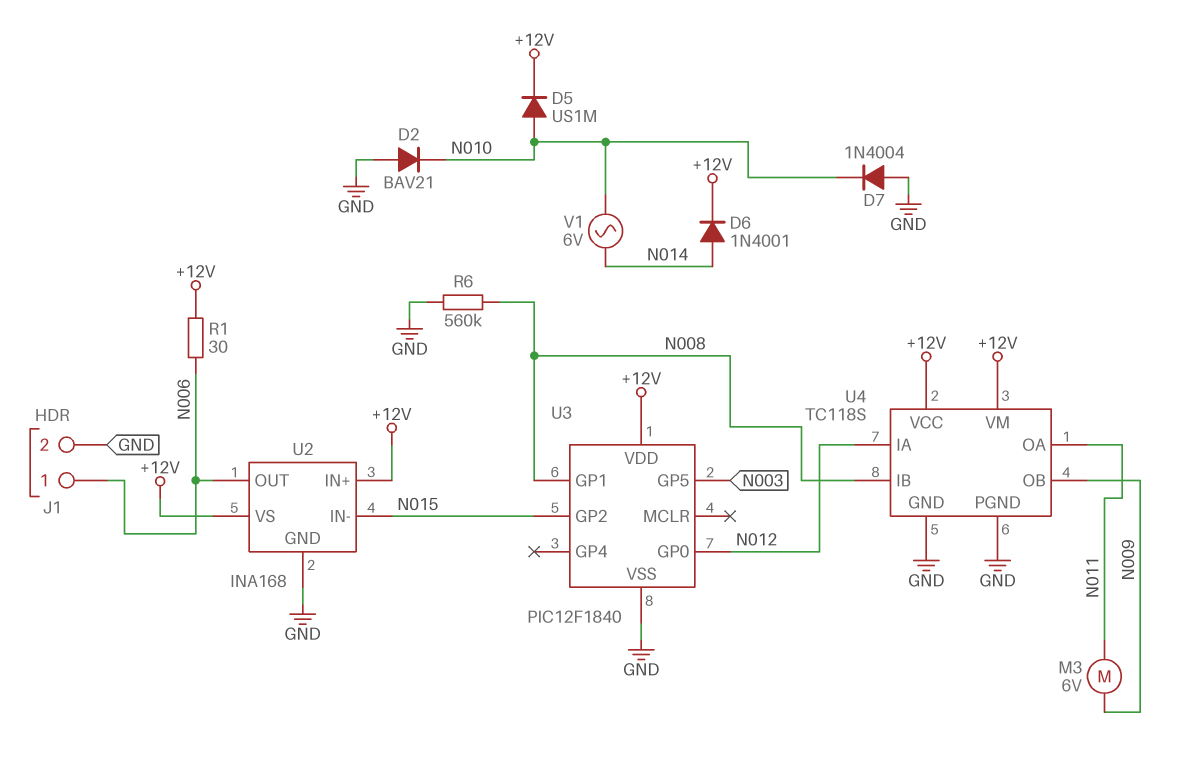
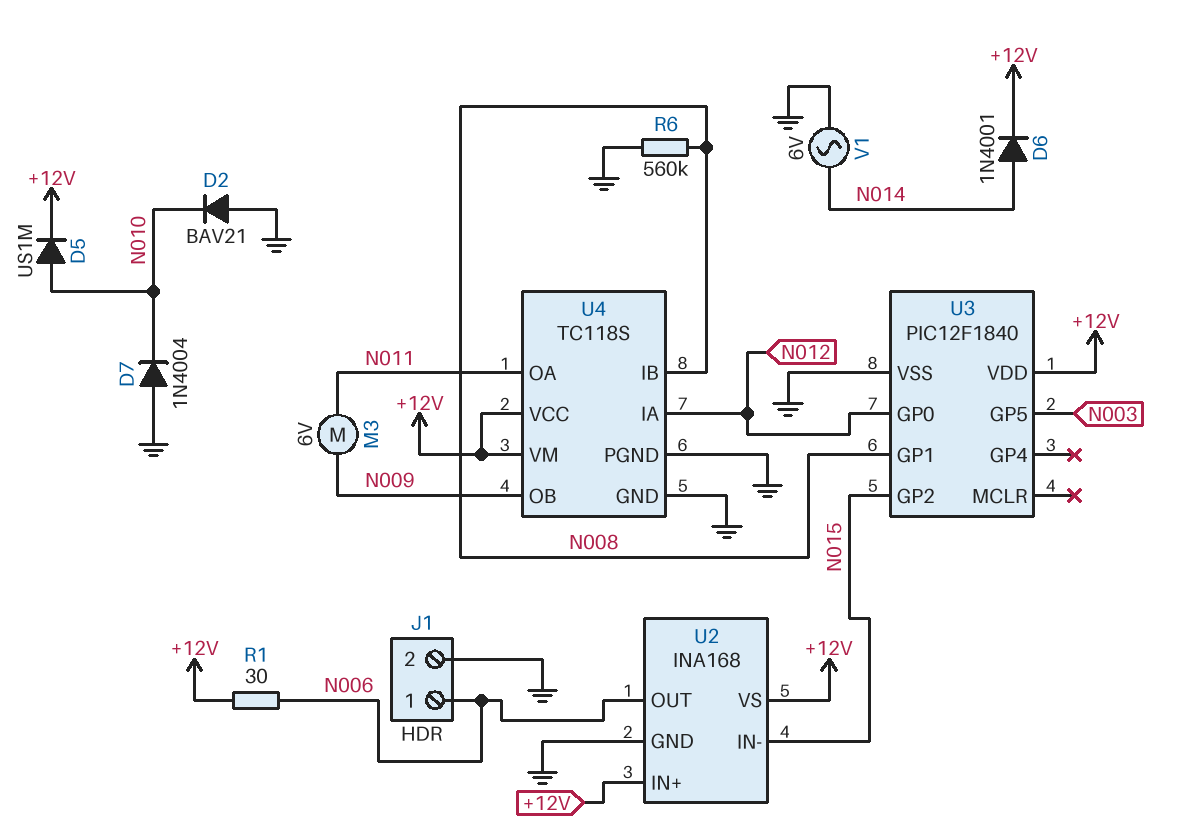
V1: AC 6V (N010, N014) -> AC 6V (GND, N014)

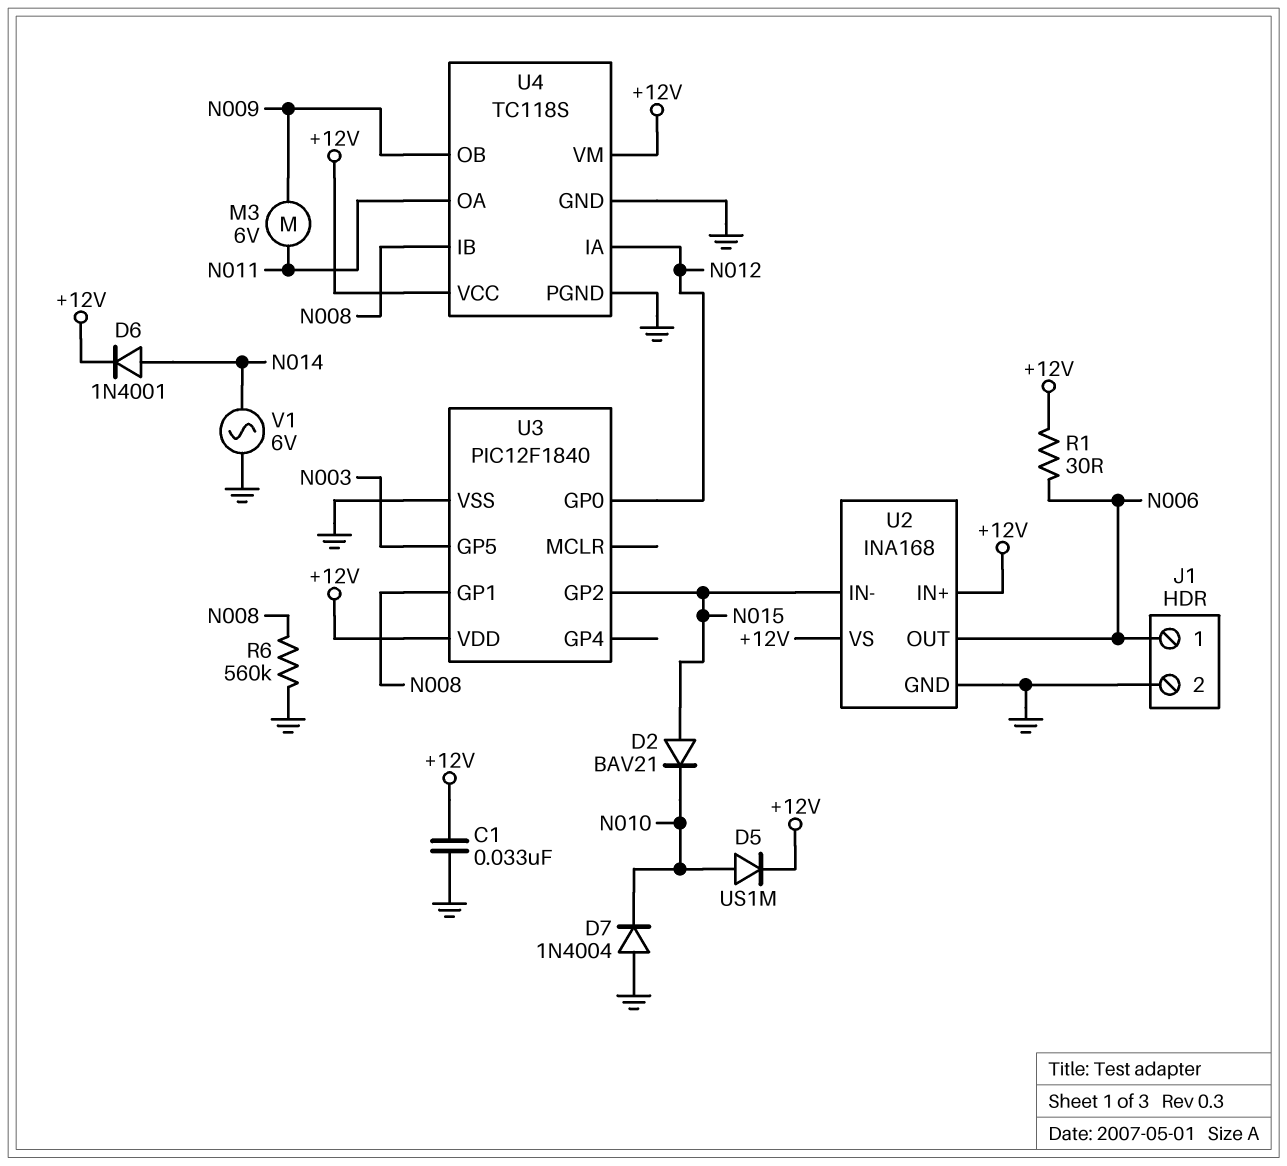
C1: none -> 33nF (+12V, GND)
D2: diode BAV21 (A GND, K N010) -> diode BAV21 (A N015, K N010)

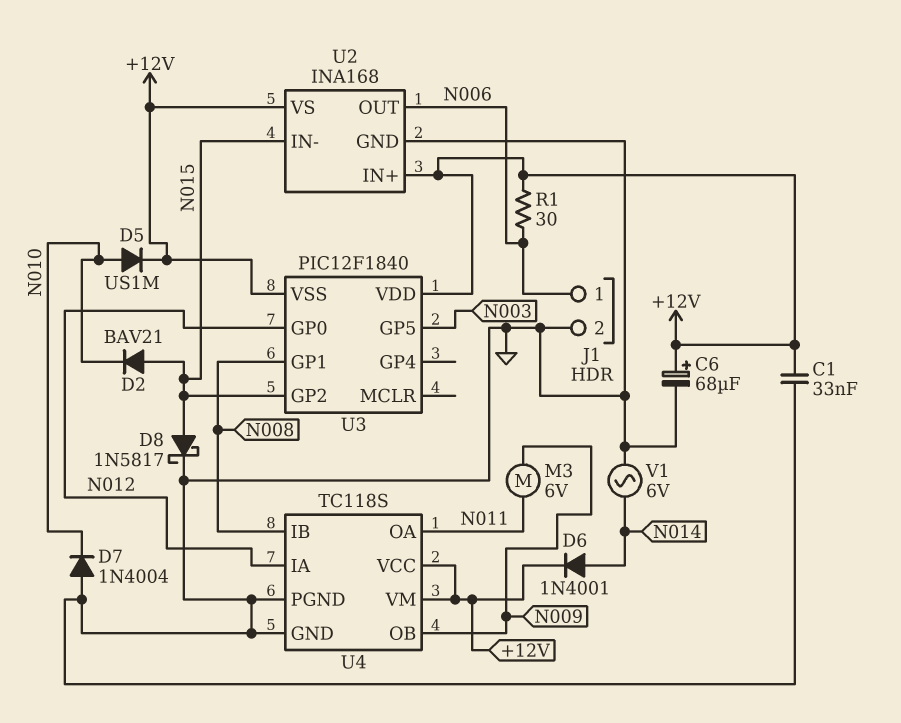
C6: none -> 68uF (plus +12V, minus GND)
D8: none -> schottky 1N5817 (A N015, K GND)
R6: 560k (GND, N008) -> none
U3 pin VSS: GND -> +12V

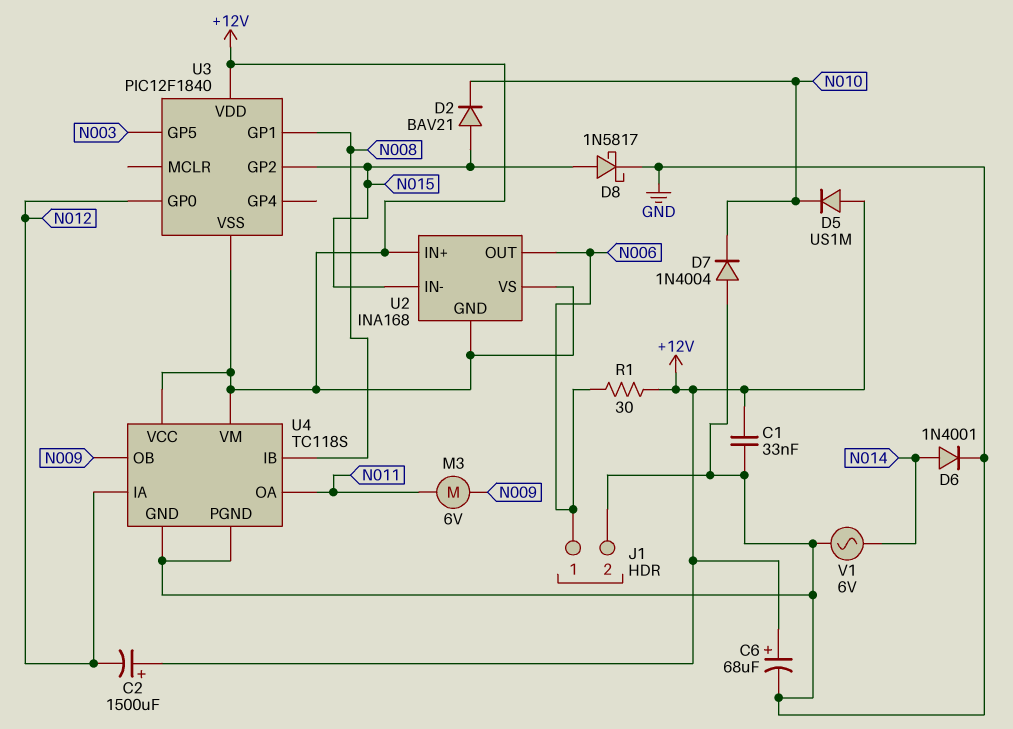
C2: none -> 1500uF (plus +12V, minus N012)
D5: diode US1M (A N010, K +12V) -> diode US1M (A +12V, K N010)
D6: diode 1N4001 (A N014, K +12V) -> diode 1N4001 (A N014, K GND)
U2 pin GND: GND -> +12V

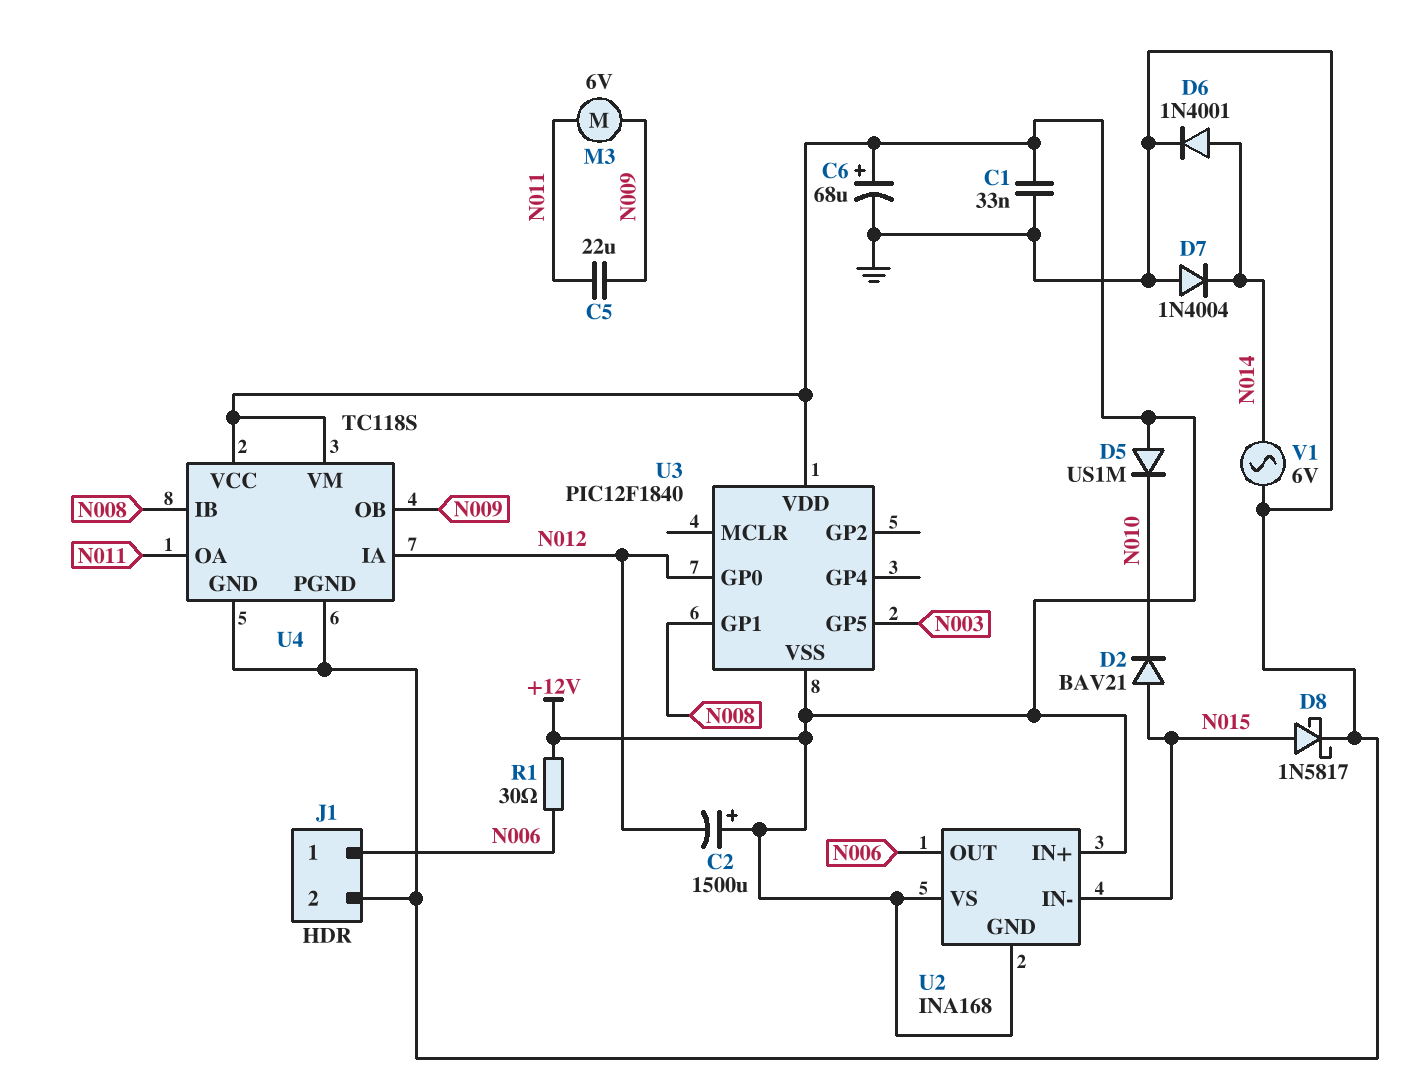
C5: none -> 22uF (N009, N011)
D7: diode 1N4004 (A GND, K N010) -> diode 1N4004 (A GND, K N014)
U3 pin GP2: N015 -> none

